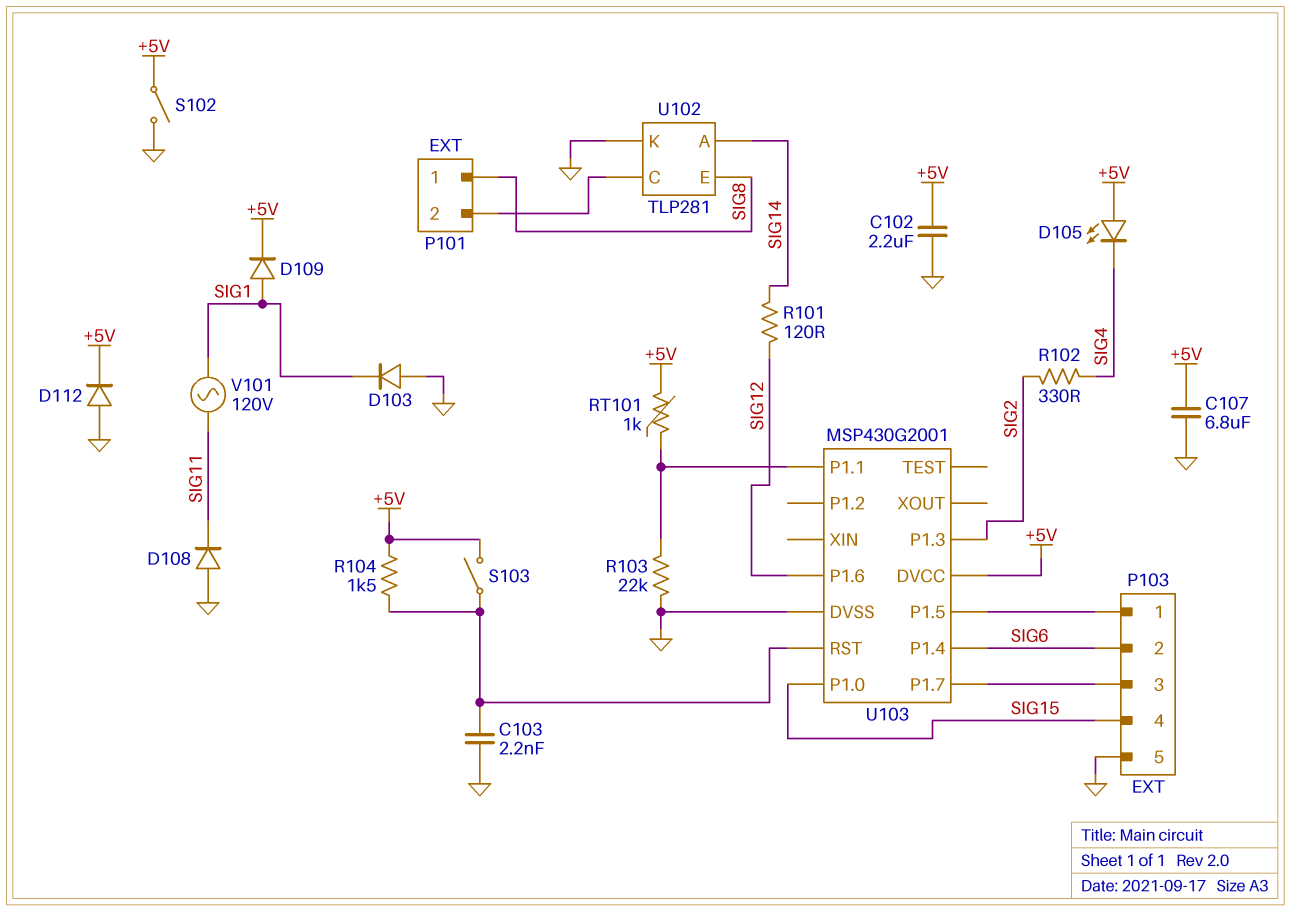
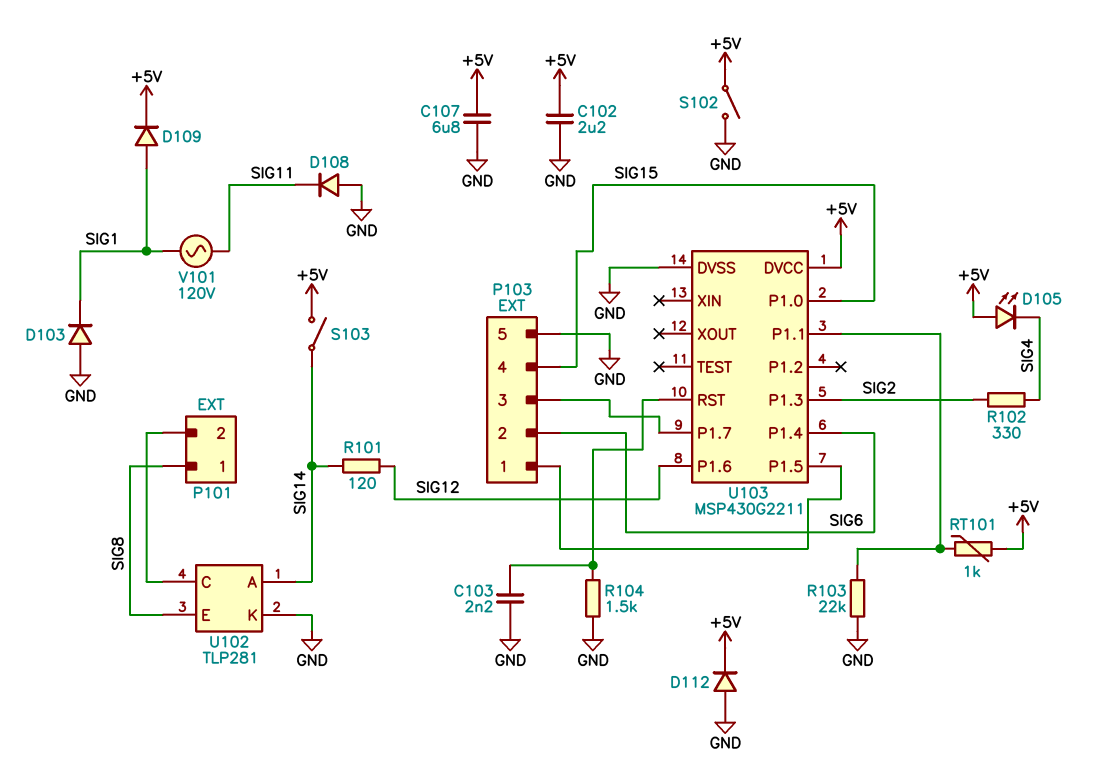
R104: 1.5k (+5V, U103/RST) -> 1.5k (GND, U103/RST)
S103: switch (+5V, U103/RST) -> switch (+5V, SIG14)
U103: MSP430G2001 -> MSP430G2211

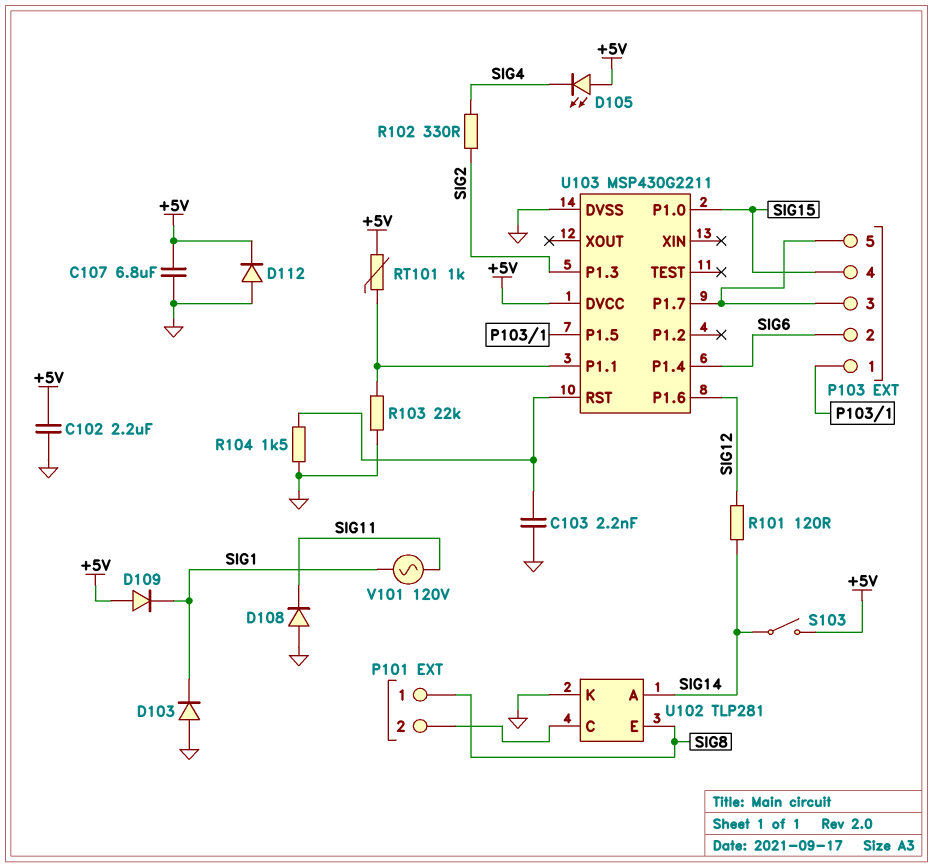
D109: diode (A SIG1, K +5V) -> diode (A +5V, K SIG1)
P103 pin 5: GND -> P103/3
S102: switch (+5V, GND) -> none

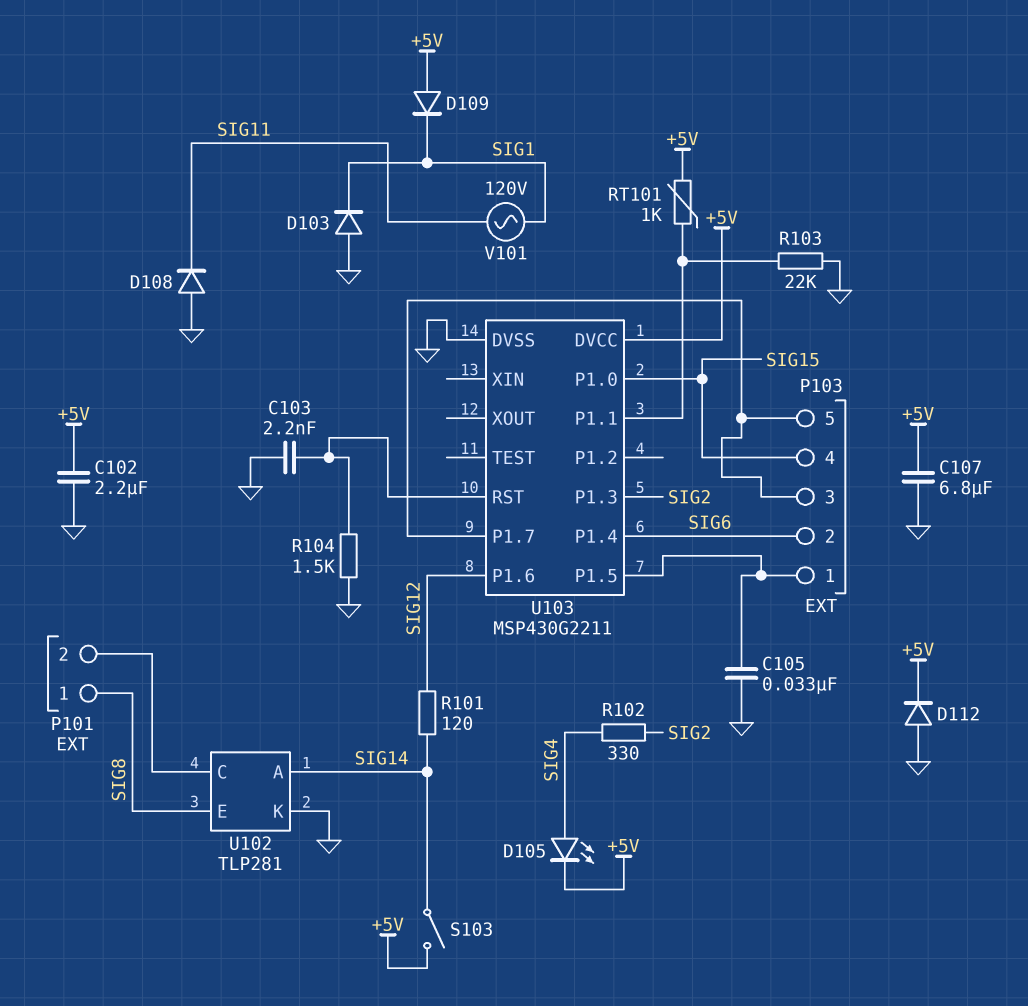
C105: none -> 33nF (GND, P103/1)
D105: LED (A +5V, K SIG4) -> LED (A SIG4, K +5V)

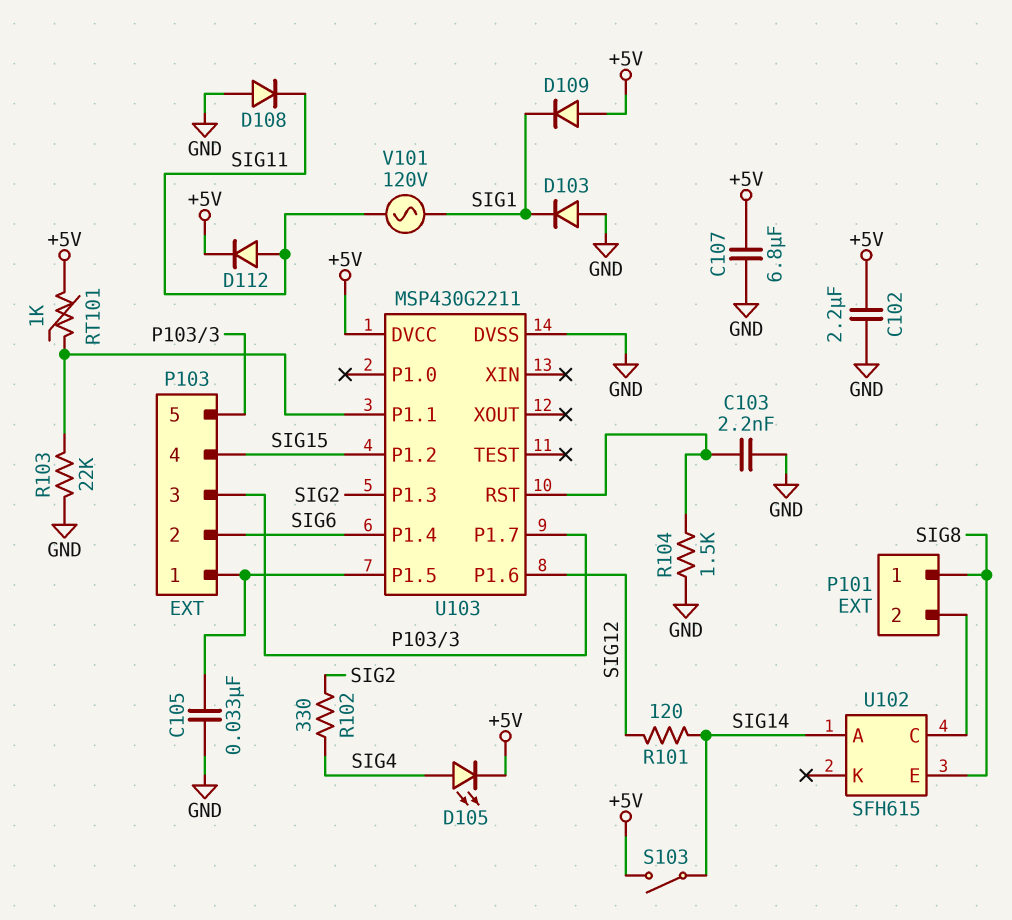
D112: diode (A GND, K +5V) -> diode (A SIG11, K +5V)
U102: TLP281 -> SFH615
U102 pin K: GND -> none
U103 pin P1.0: SIG15 -> none
U103 pin P1.2: none -> SIG15

